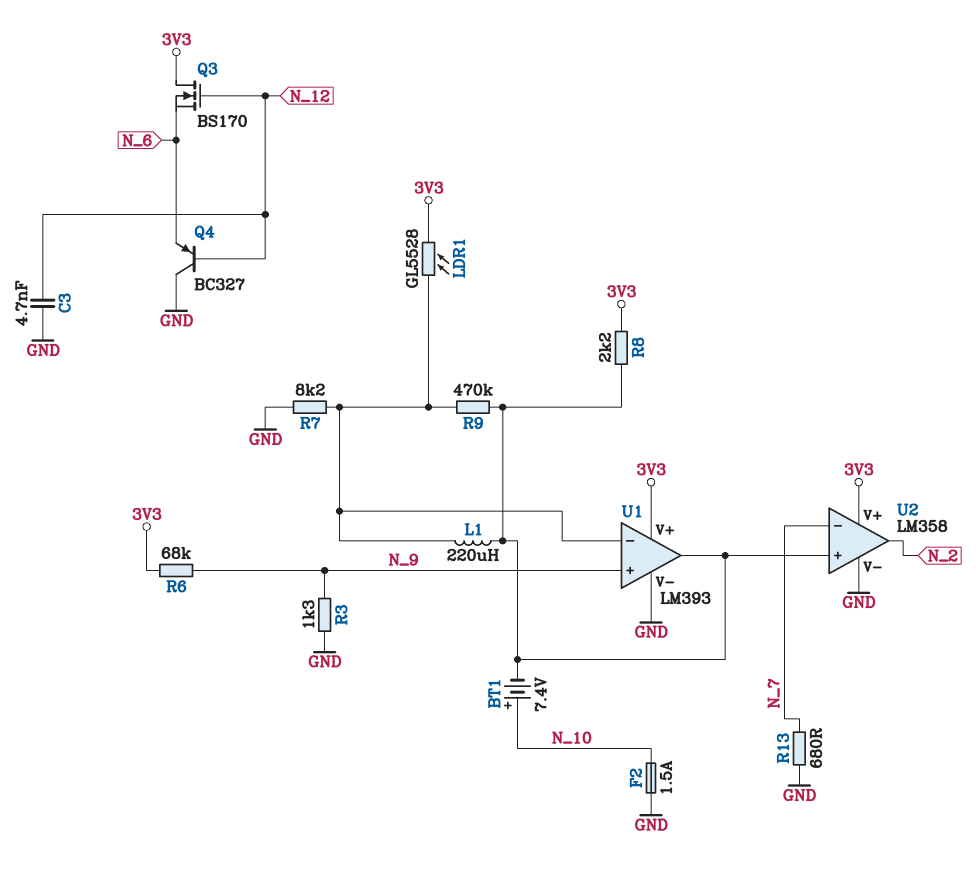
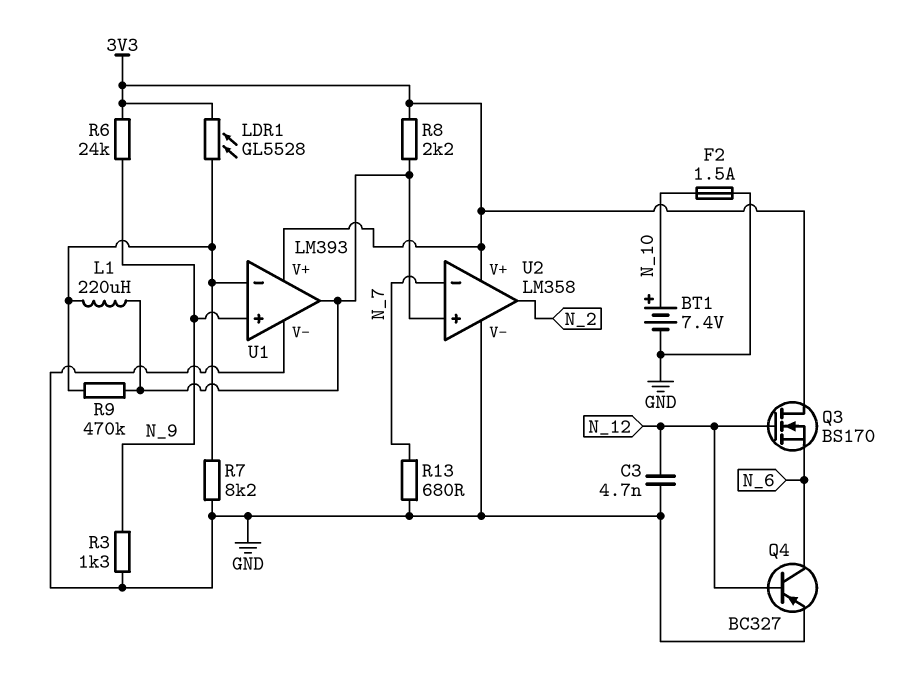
BT1: 7.4V (plus N_10, minus U1/out) -> 7.4V (plus N_10, minus GND)
Q4: PNP BC327 (B N_12, C GND, E N_6) -> PNP BC327 (B N_12, C N_6, E GND)
R6: 68k (3V3, N_9) -> 24k (3V3, N_9)

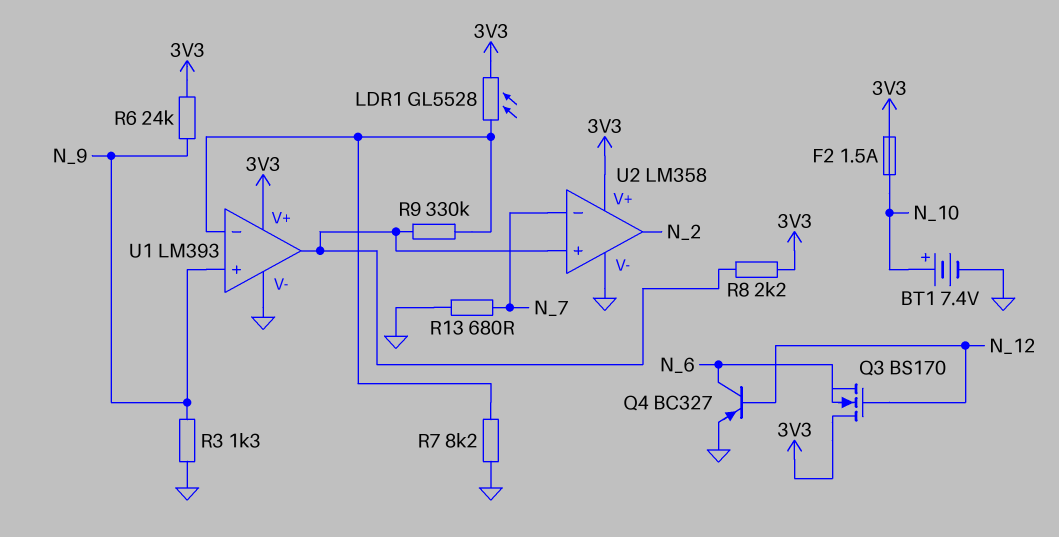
C3: 4.7nF (GND, N_12) -> none
F2: 1.5A (GND, N_10) -> 1.5A (3V3, N_10)
L1: 220uH (U1/in-, U1/out) -> none
R9: 470k (U1/in-, U1/out) -> 330k (U1/in-, U1/out)

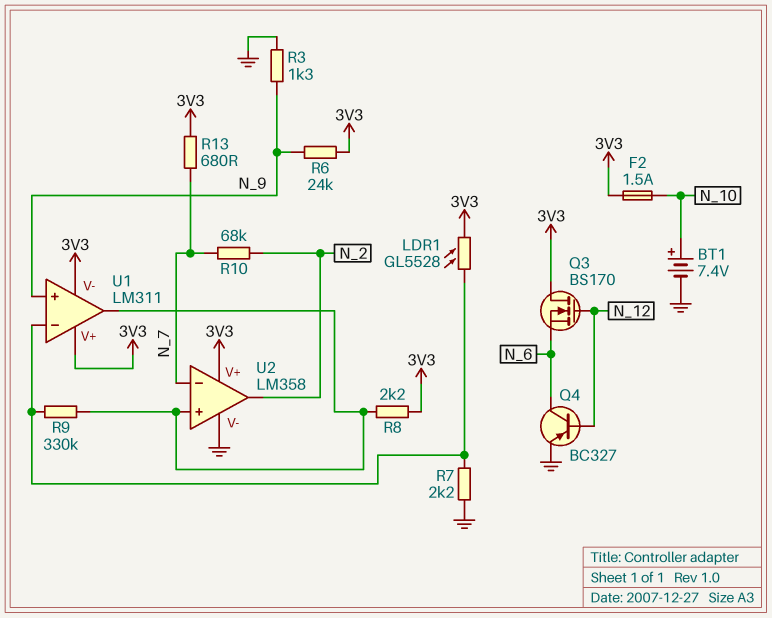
R7: 8.2k (GND, U1/in-) -> 2.2k (GND, U1/in-)
R10: none -> 68k (N_2, N_7)
R13: 680 (GND, N_7) -> 680 (3V3, N_7)
U1: LM393 -> LM311
U1 pin V-: GND -> 3V3

